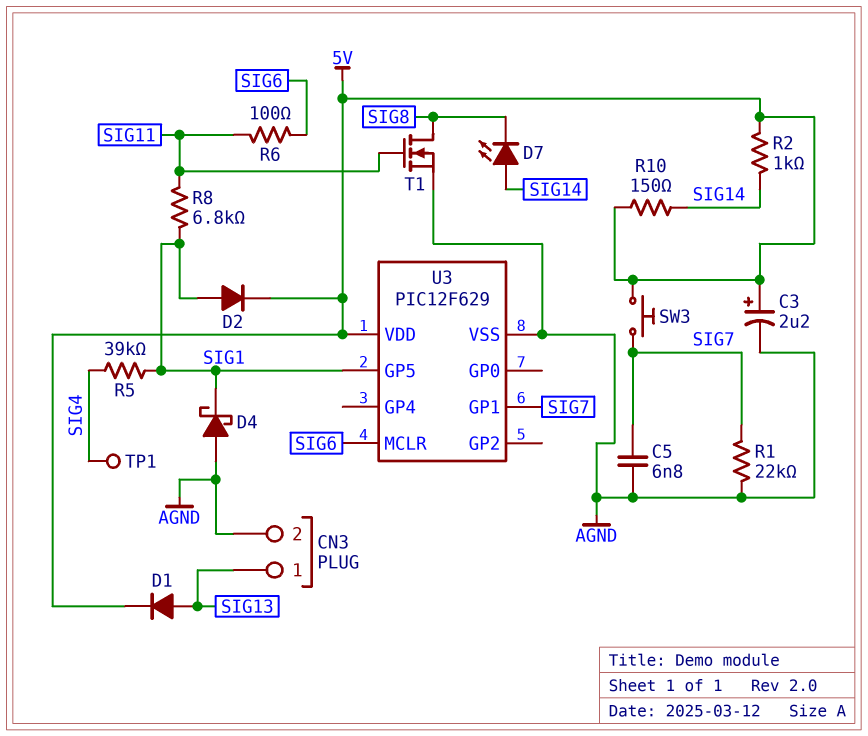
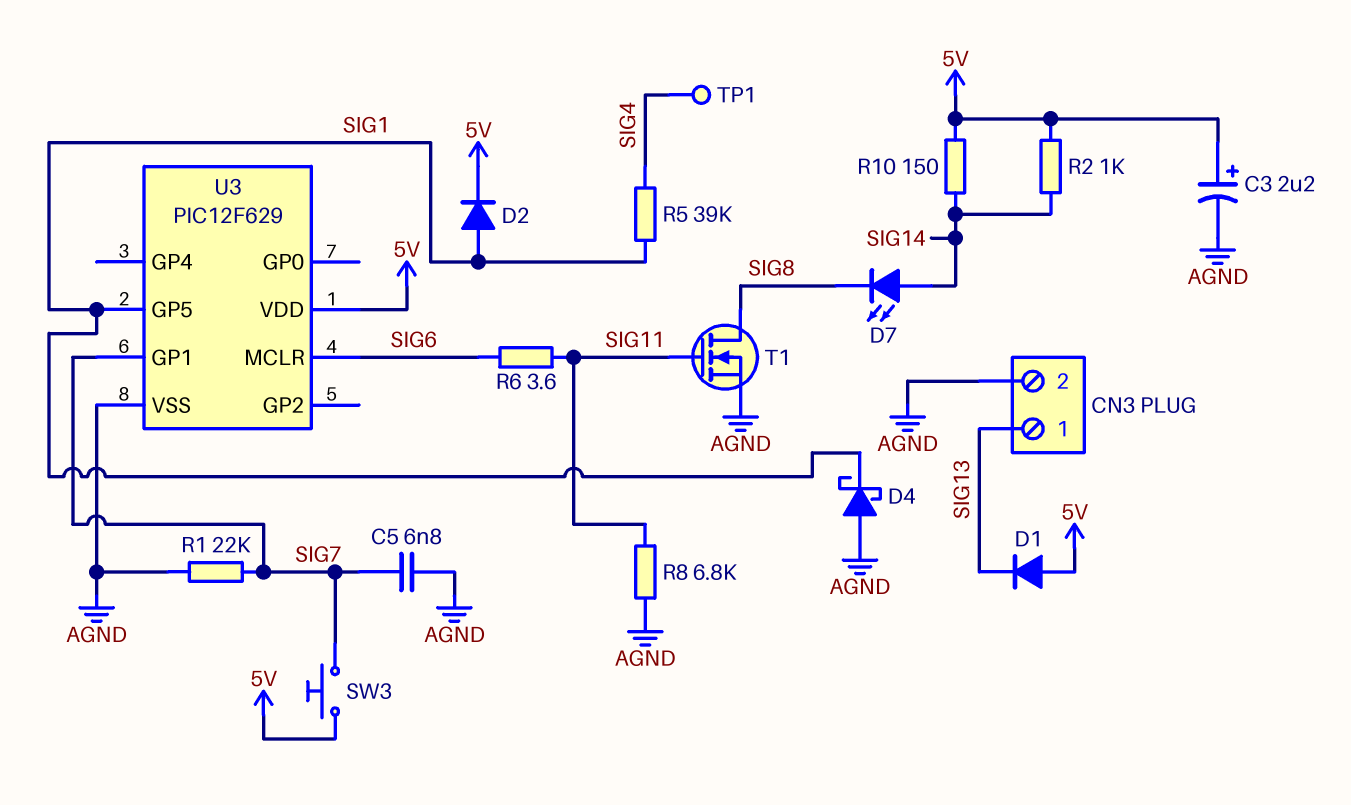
D1: diode (A SIG13, K 5V) -> diode (A 5V, K SIG13)
R6: 100 (SIG6, SIG11) -> 3.6 (SIG6, SIG11)
R8: 6.8k (SIG1, SIG11) -> 6.8k (AGND, SIG11)

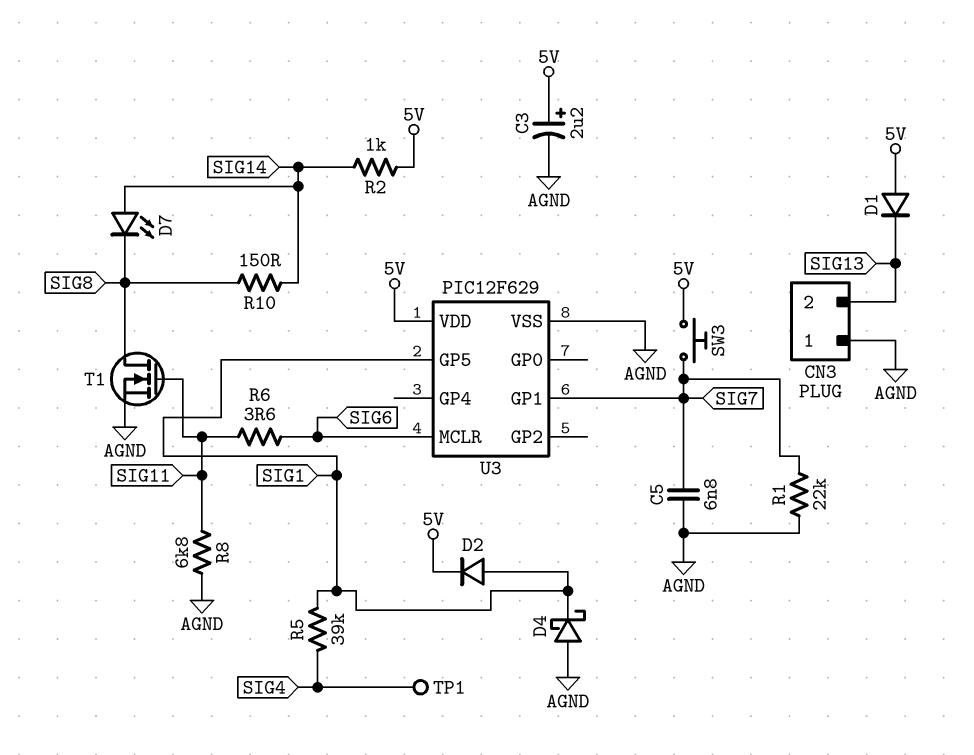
CN3 pin 1: SIG13 -> AGND
CN3 pin 2: AGND -> SIG13
R10: 150 (5V, SIG14) -> 150 (SIG8, SIG14)

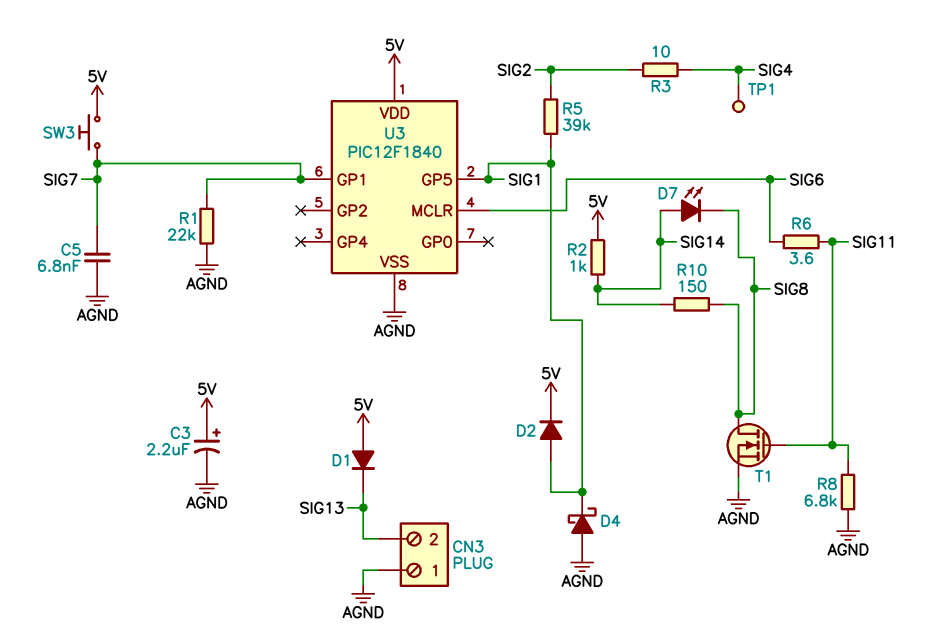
R3: none -> 10 (SIG2, SIG4)
R5: 39k (SIG1, SIG4) -> 39k (SIG1, SIG2)
U3: PIC12F629 -> PIC12F1840

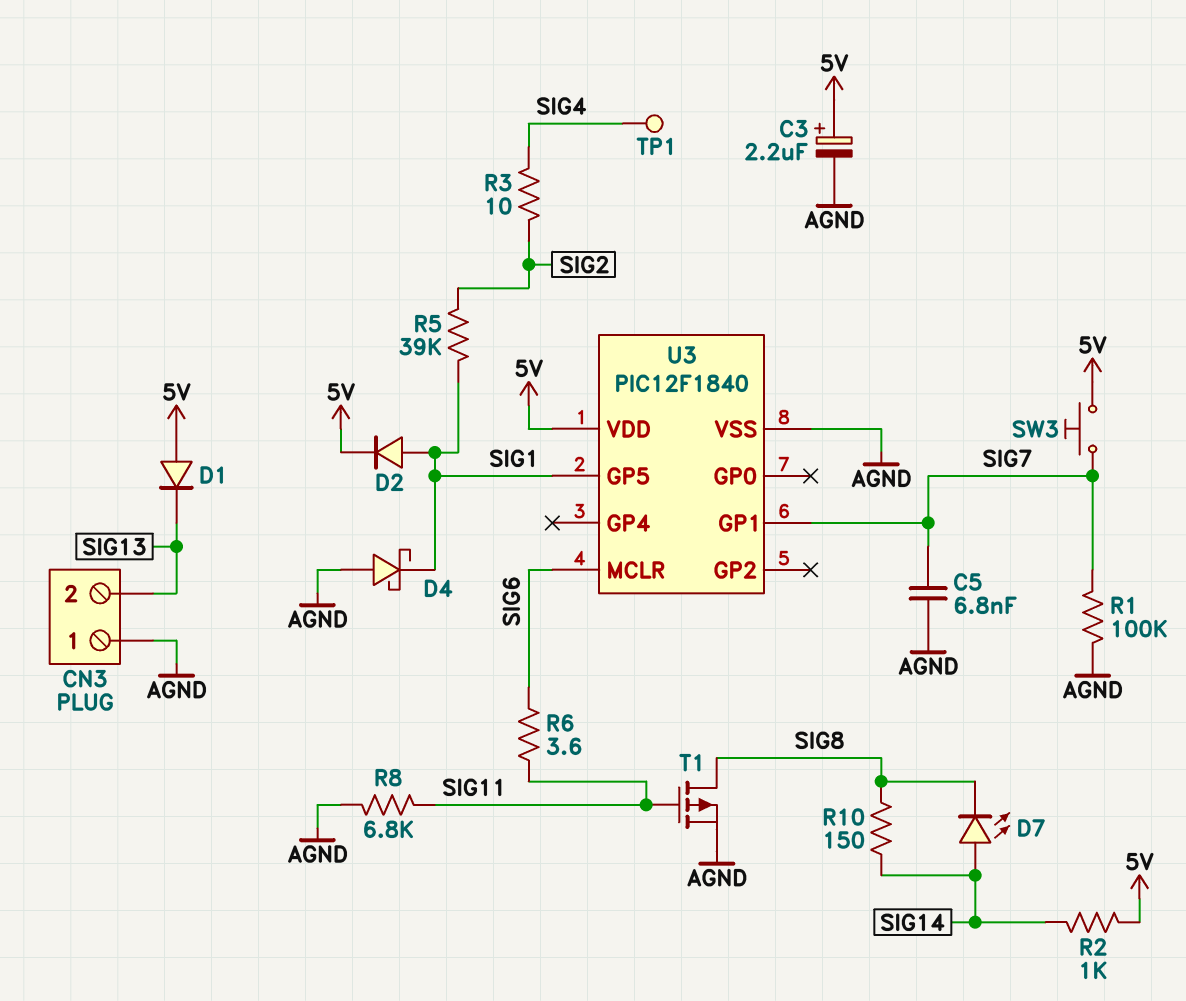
R1: 22k (AGND, SIG7) -> 100k (AGND, SIG7)
T1: NMOS (G SIG11, D SIG8, S AGND) -> PMOS (G SIG11, D SIG8, S AGND)

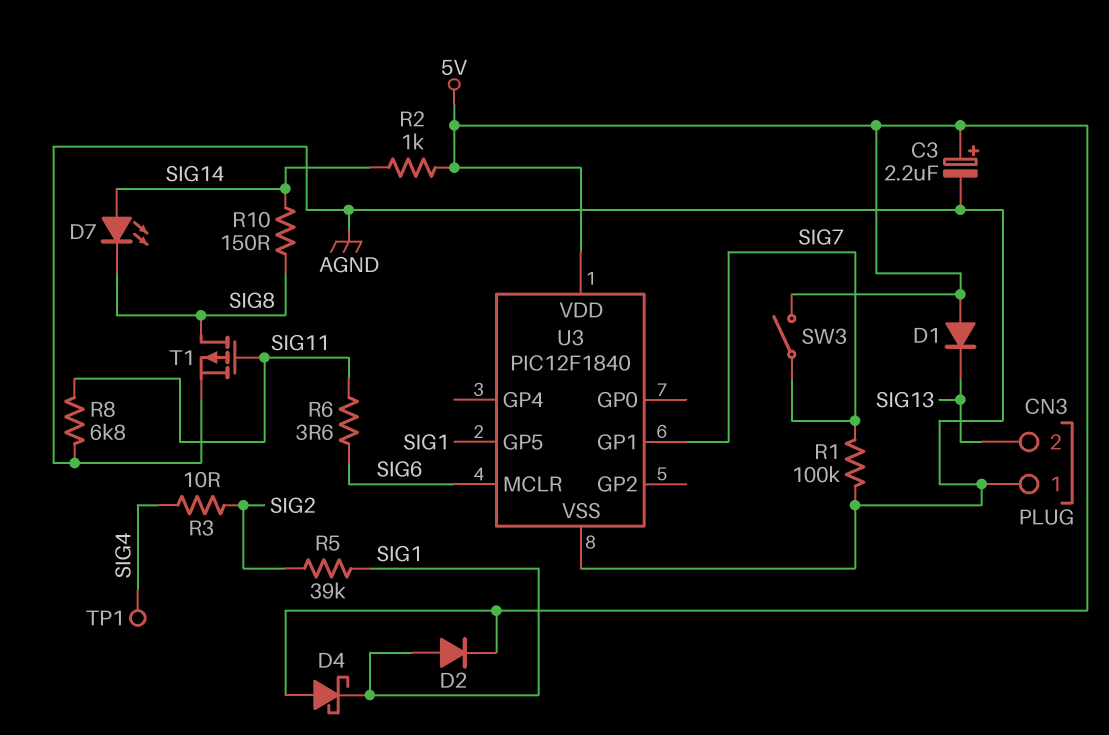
C5: 6.8nF (AGND, SIG7) -> none
D4: schottky (A AGND, K SIG1) -> schottky (A 5V, K SIG1)
SW3: button (5V, SIG7) -> switch (5V, SIG7)

